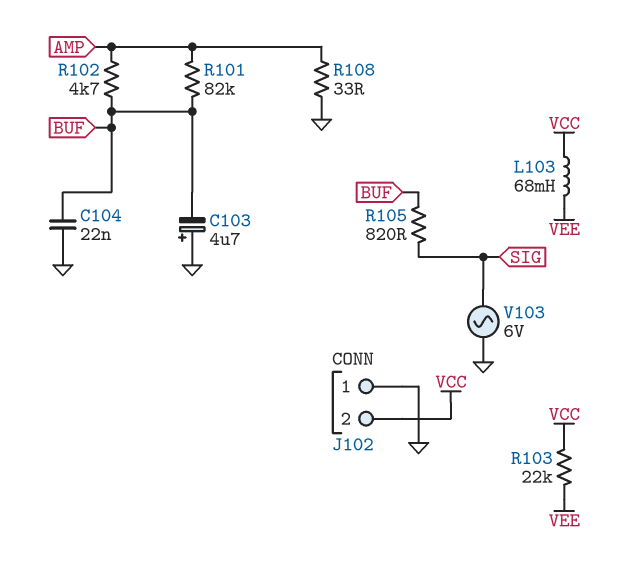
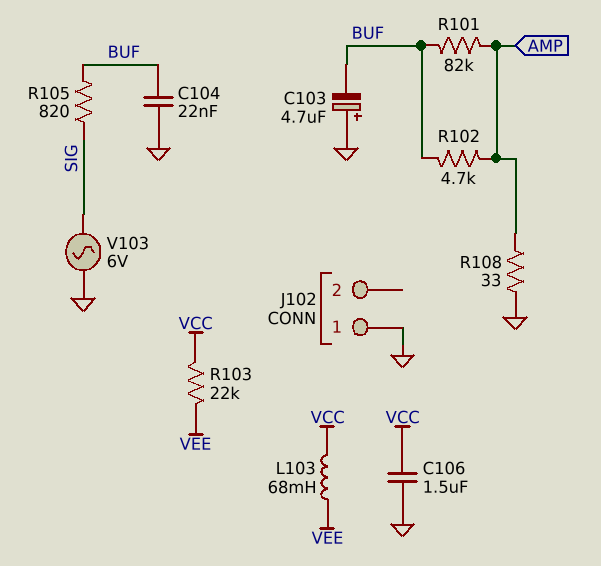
C106: none -> 1.5uF (GND, VCC)
J102 pin 2: VCC -> none

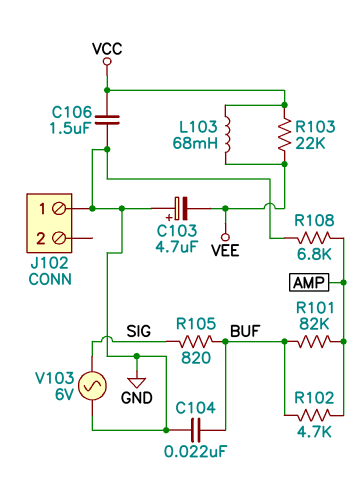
C103: 4.7uF (plus GND, minus BUF) -> 4.7uF (plus GND, minus VEE)
R108: 33 (AMP, GND) -> 6.8k (AMP, GND)

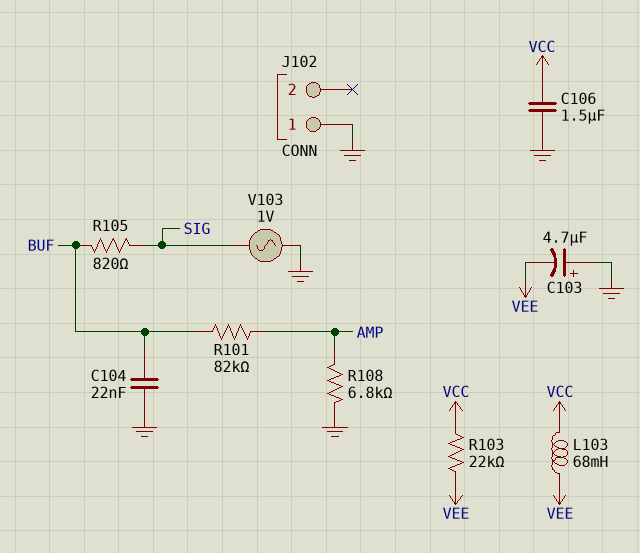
R102: 4.7k (AMP, BUF) -> none
V103: AC 6V (GND, SIG) -> AC 1V (GND, SIG)

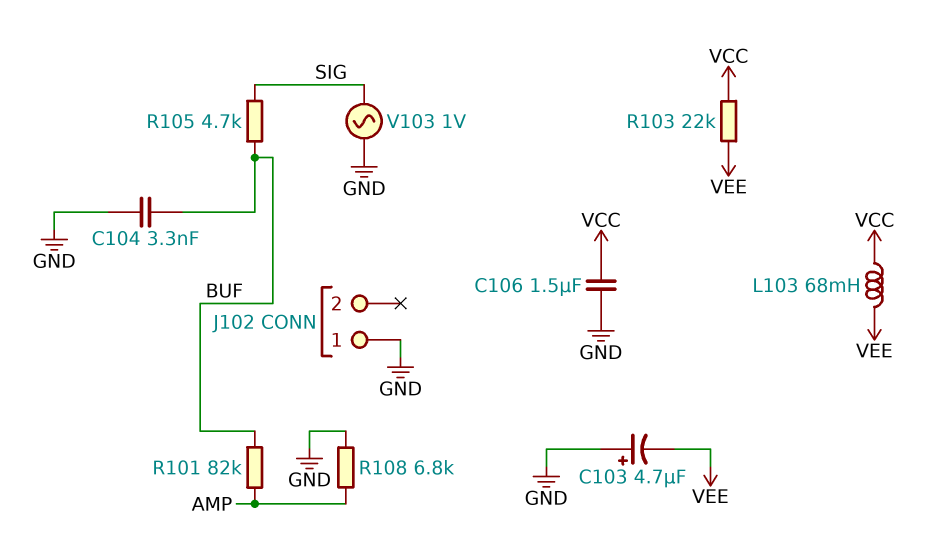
C104: 22nF (BUF, GND) -> 3.3nF (BUF, GND)
R105: 820 (BUF, SIG) -> 4.7k (BUF, SIG)

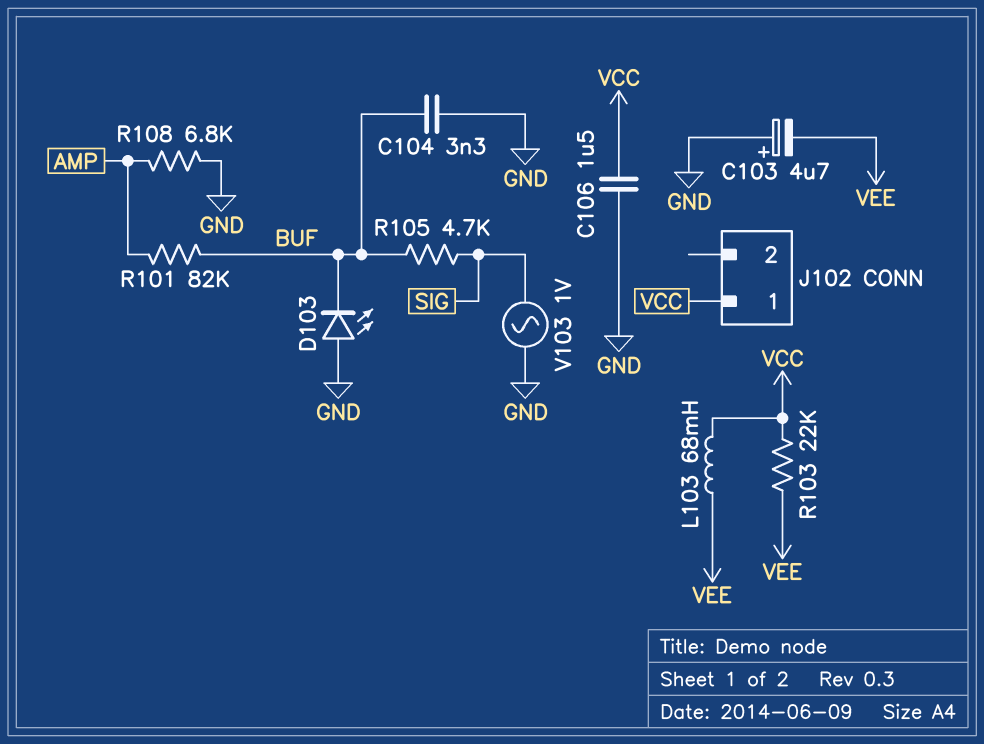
D103: none -> LED (A GND, K BUF)
J102 pin 1: GND -> VCC

